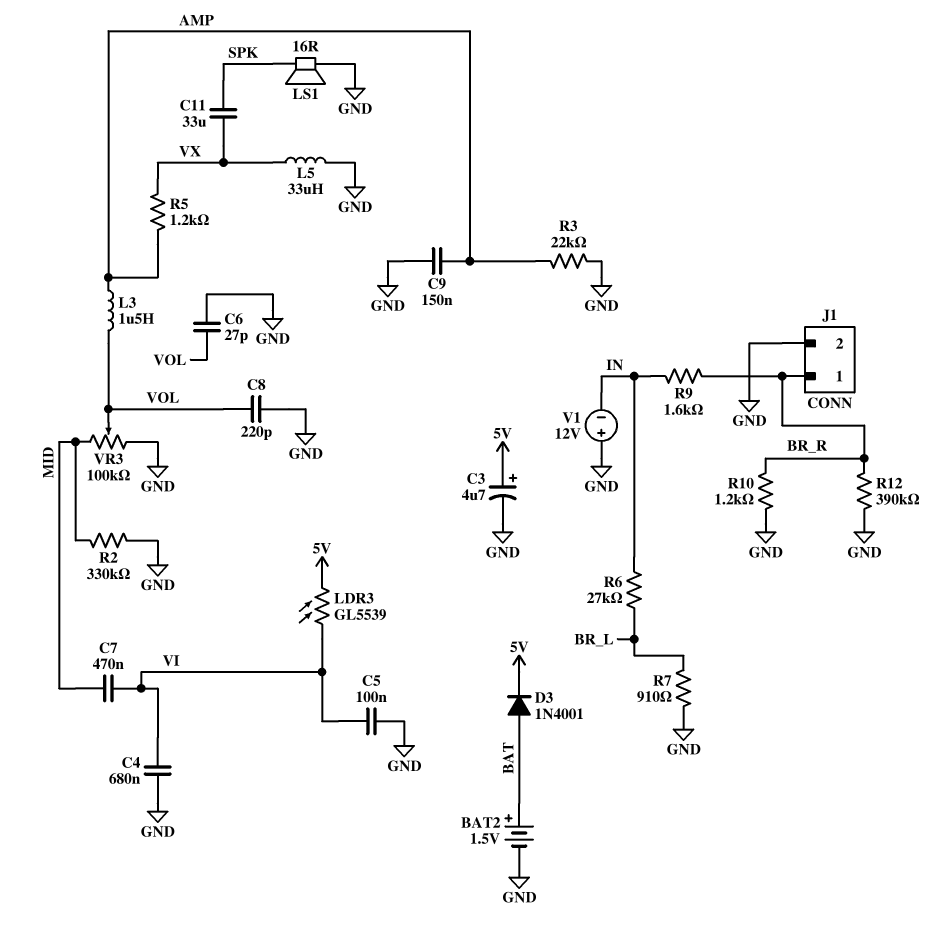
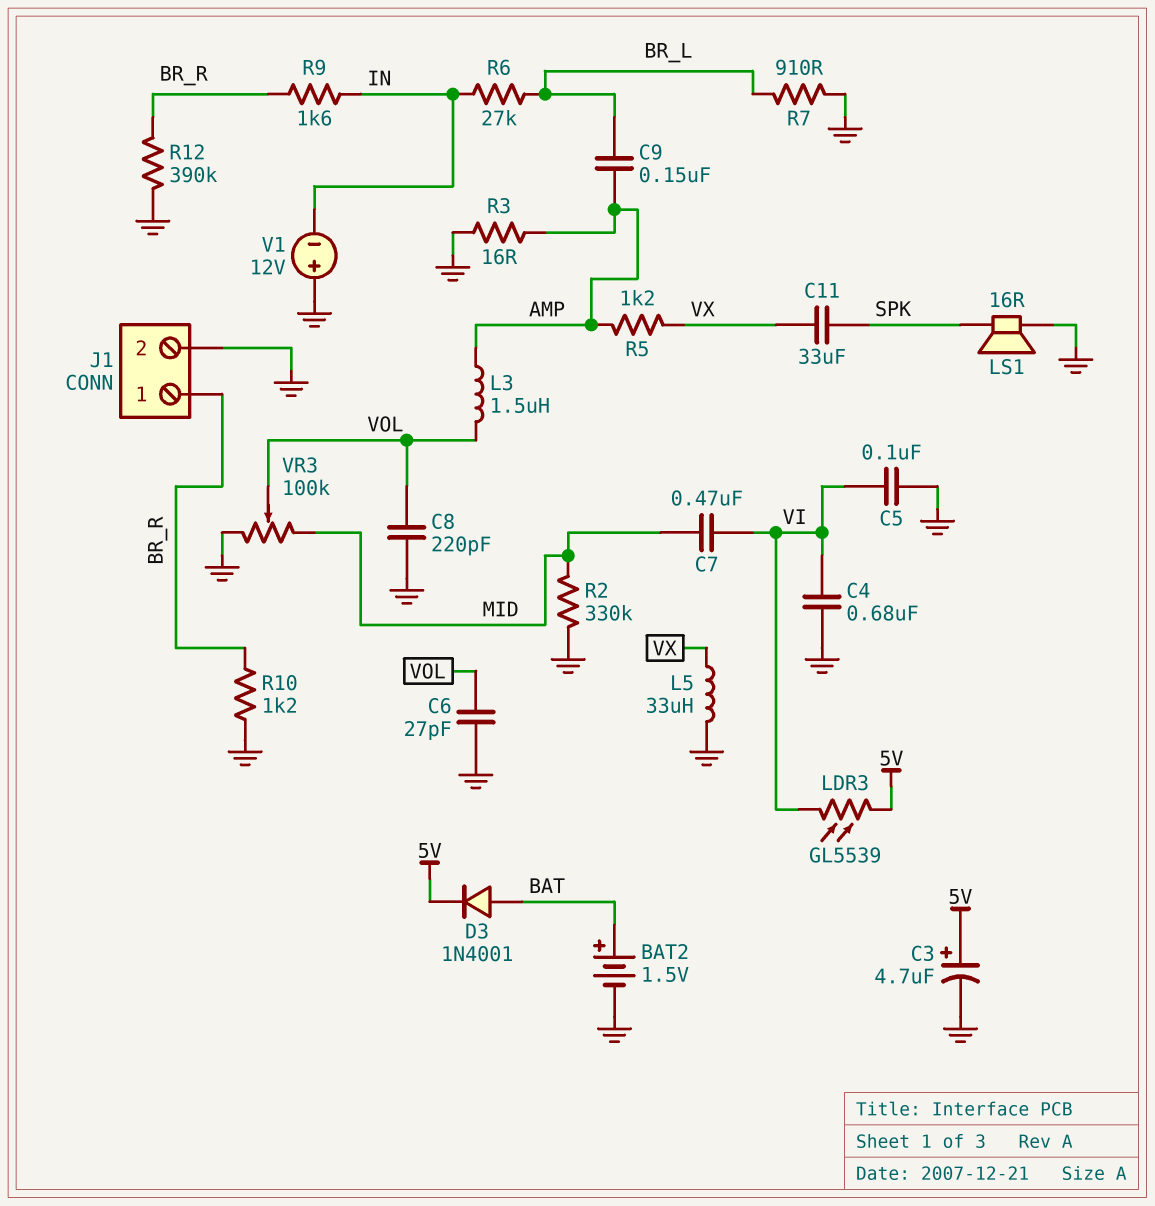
C9: 150nF (AMP, GND) -> 150nF (AMP, BR_L)
R3: 22k (AMP, GND) -> 16 (AMP, GND)

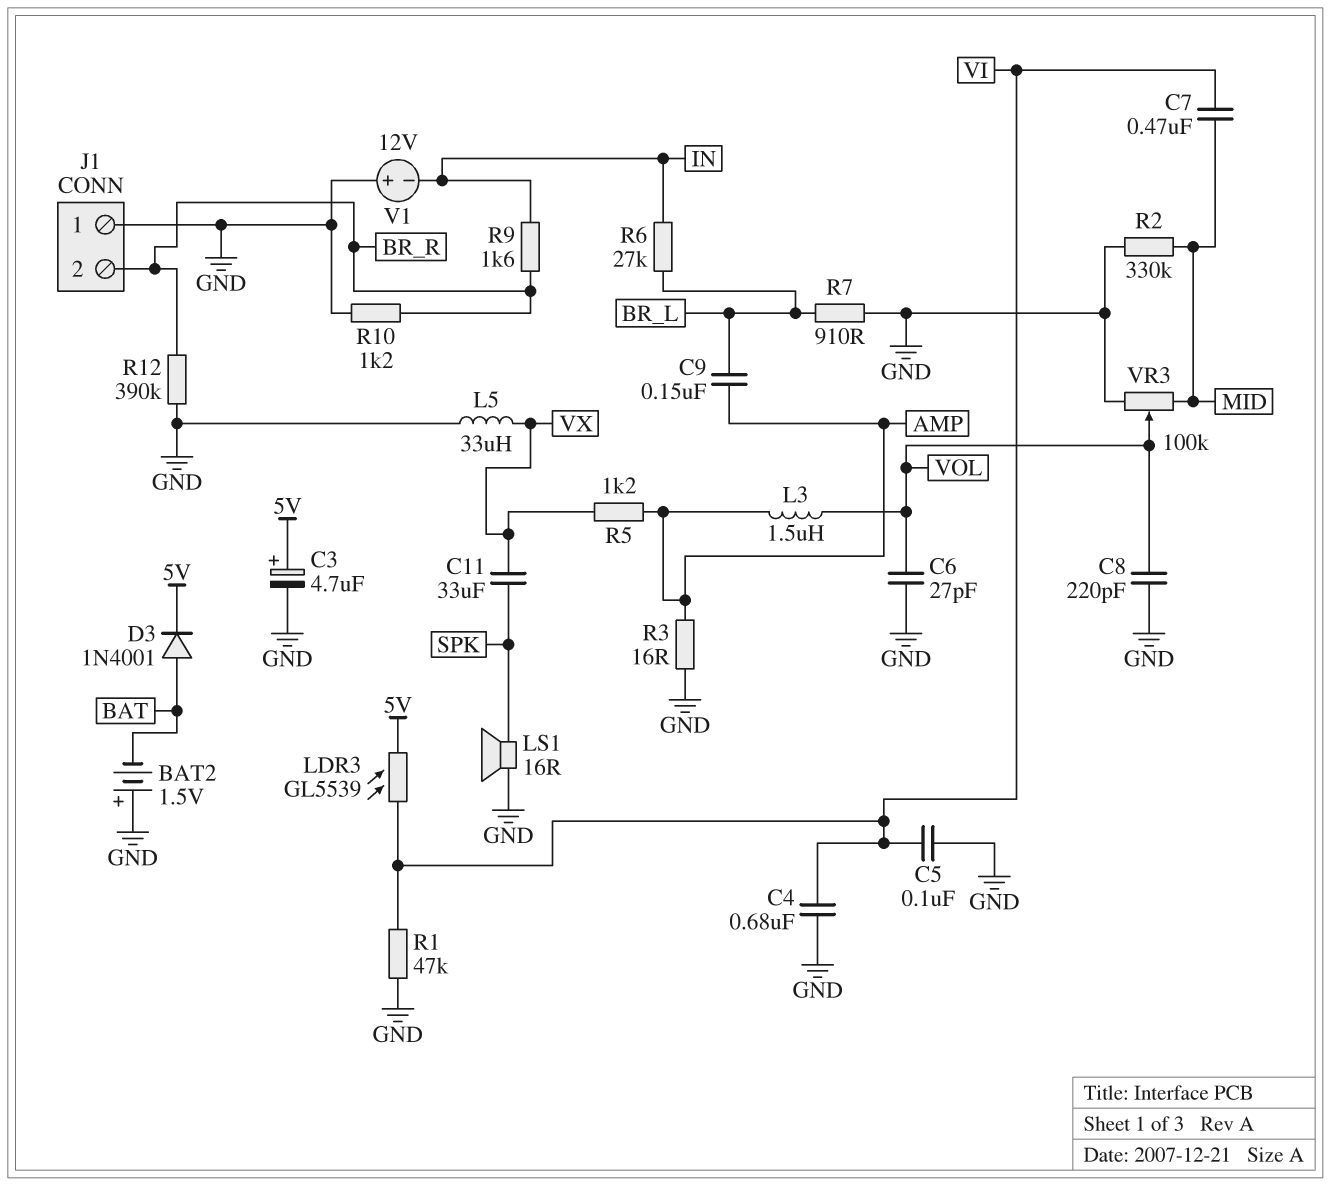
BAT2: 1.5V (plus BAT, minus GND) -> 1.5V (plus GND, minus BAT)
J1 pin 1: BR_R -> GND
J1 pin 2: GND -> BR_R
R1: none -> 47k (GND, VI)

